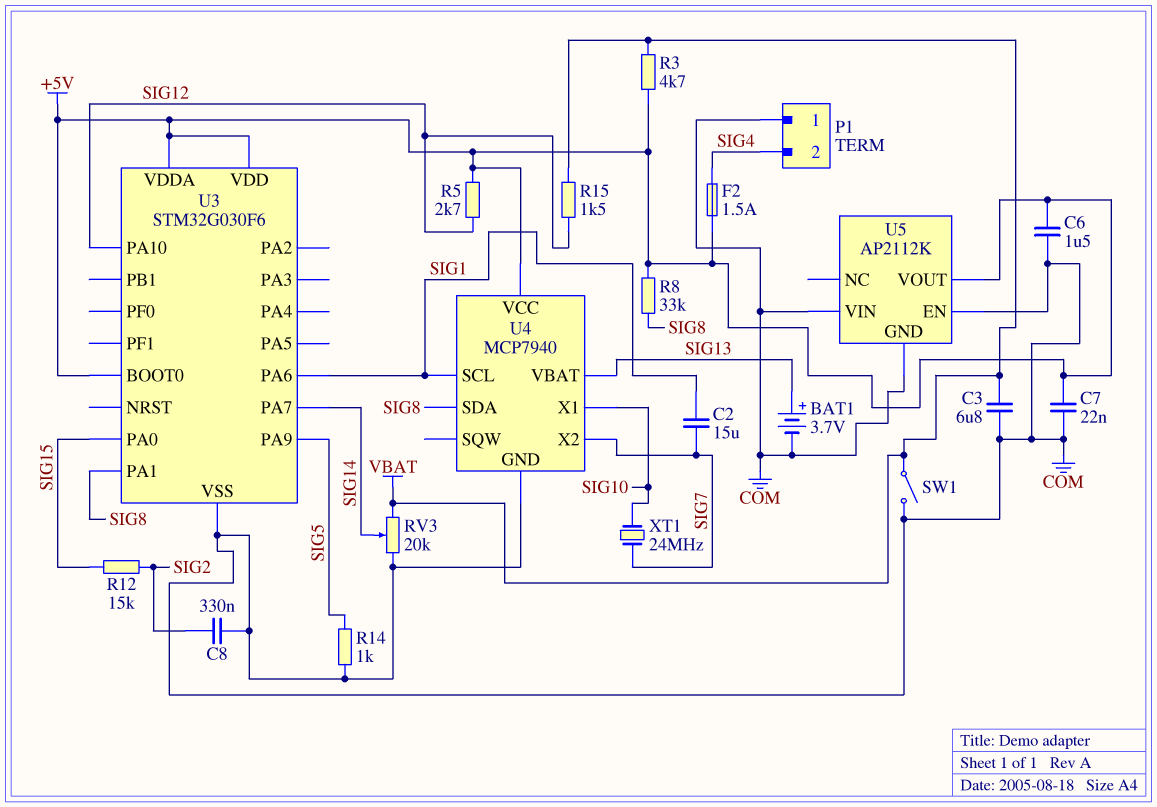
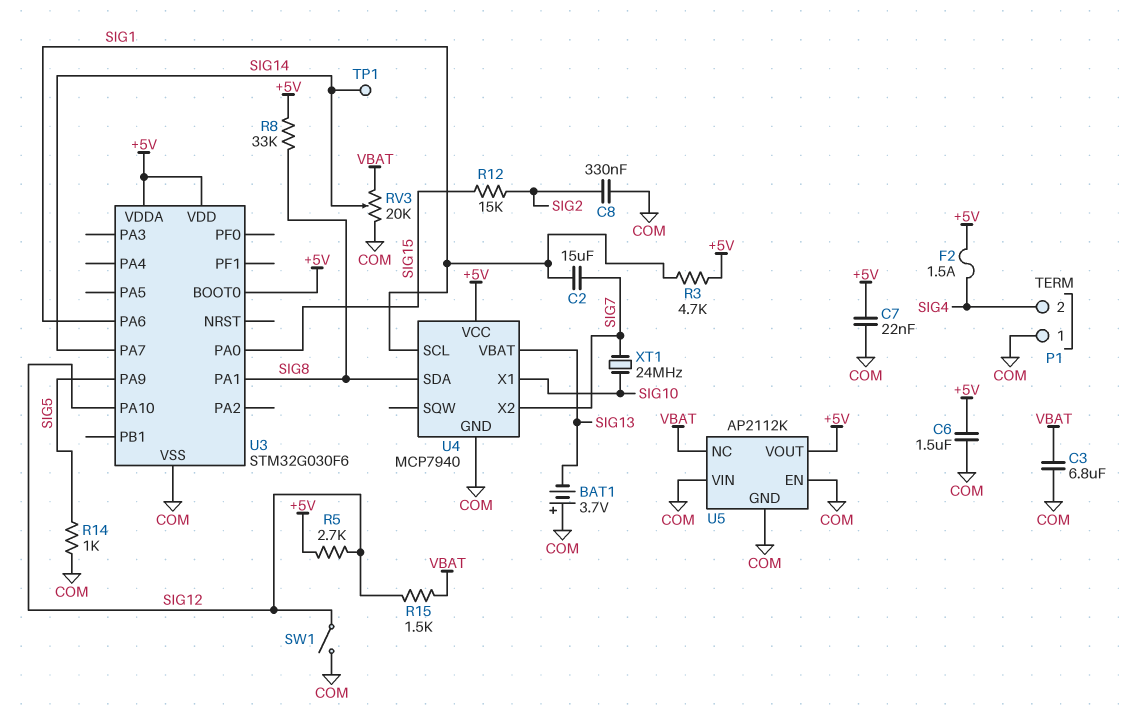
BAT1: 3.7V (plus SIG13, minus COM) -> 3.7V (plus COM, minus SIG13)
R3: 4.7k (+5V, VBAT) -> 4.7k (+5V, SIG1)
SW1: switch (COM, VBAT) -> switch (COM, SIG12)
TP1: none -> test point (SIG14)
U5 pin NC: none -> VBAT

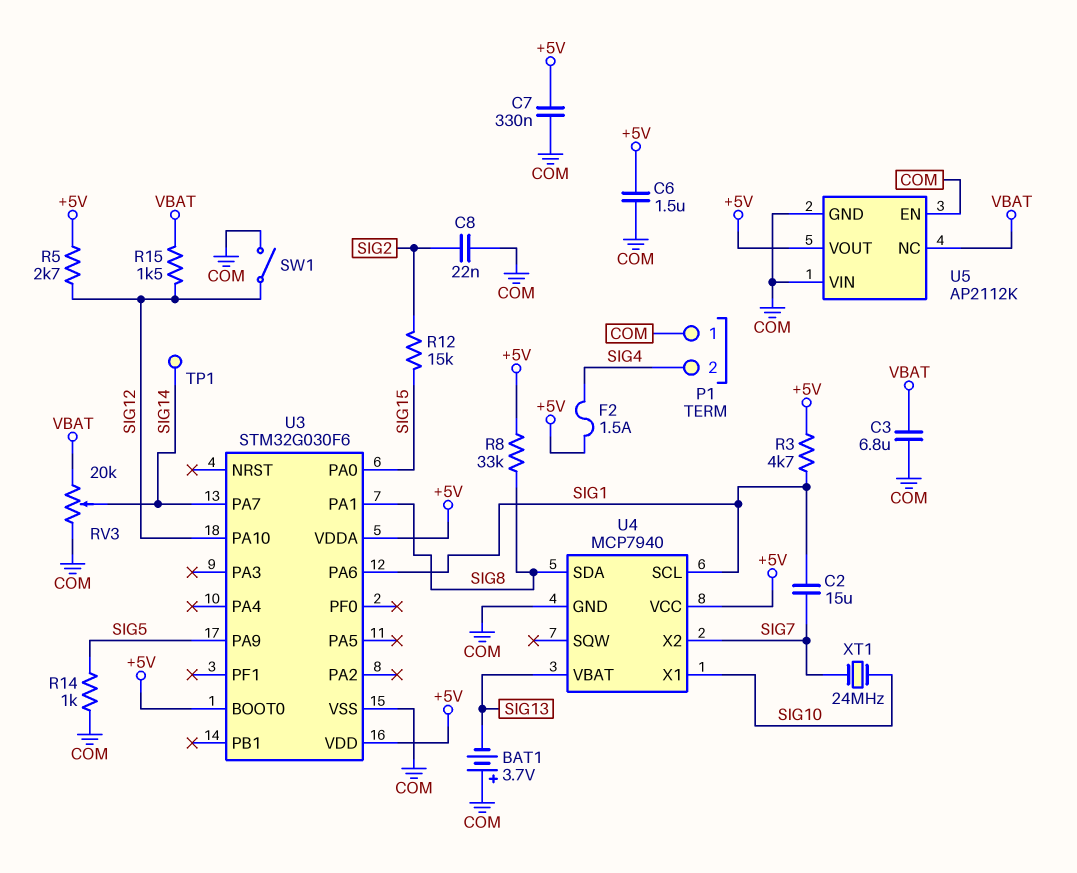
C7: 22nF (+5V, COM) -> 330nF (+5V, COM)
C8: 330nF (COM, SIG2) -> 22nF (COM, SIG2)

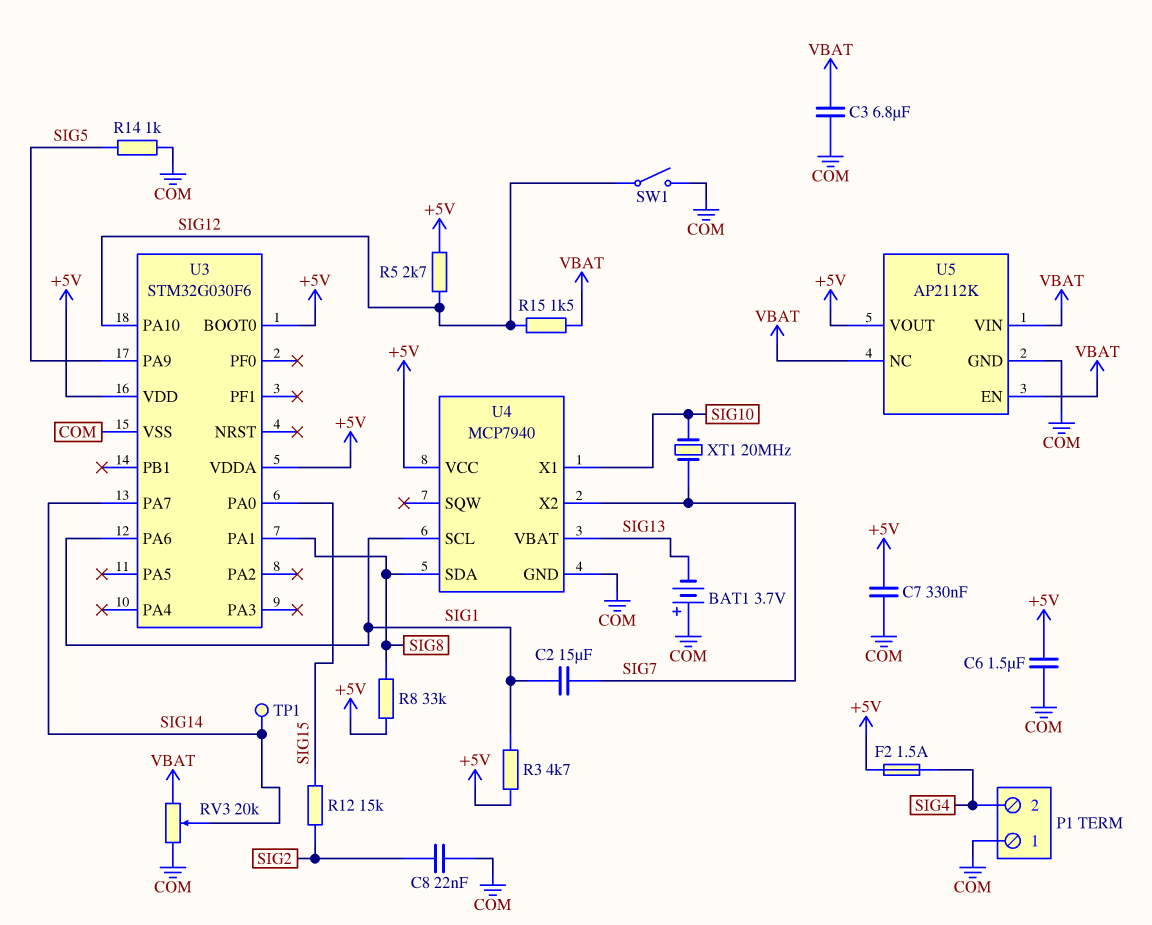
U5 pin EN: COM -> VBAT
U5 pin VIN: COM -> VBAT
XT1: 24MHz (SIG7, SIG10) -> 20MHz (SIG7, SIG10)

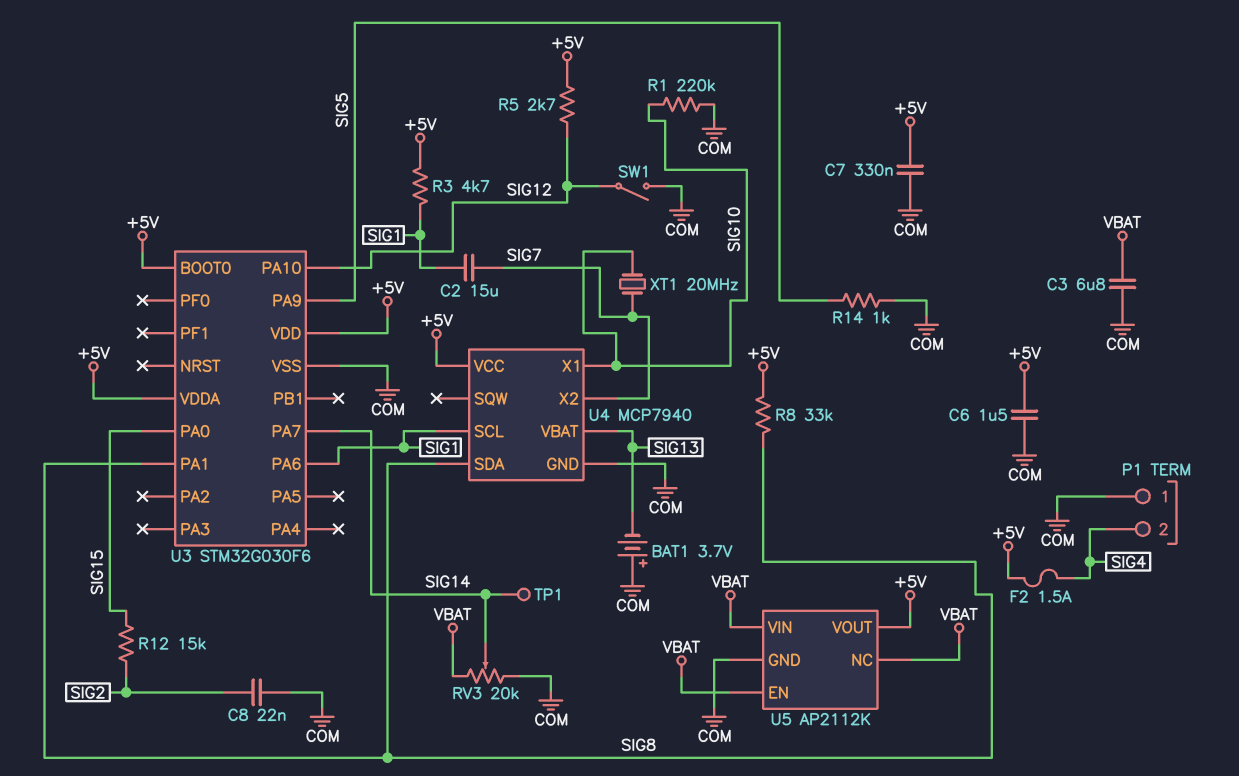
R1: none -> 220k (COM, SIG10)
R15: 1.5k (SIG12, VBAT) -> none

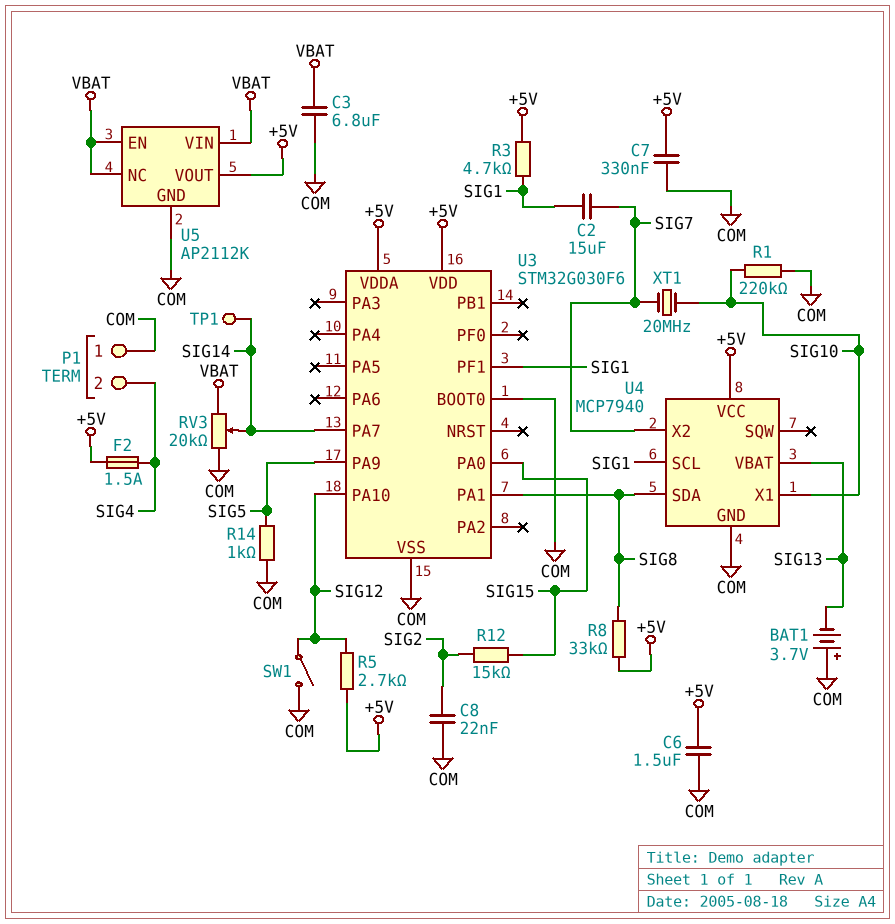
U3 pin BOOT0: +5V -> COM
U3 pin PA6: SIG1 -> none
U3 pin PF1: none -> SIG1

